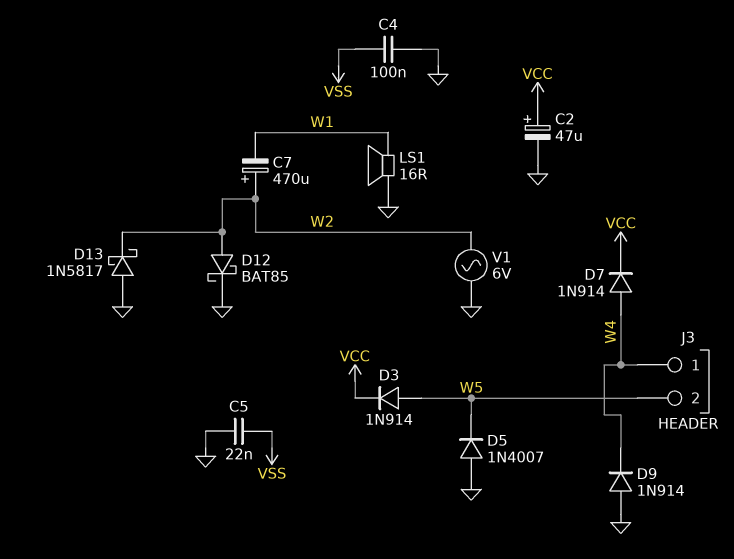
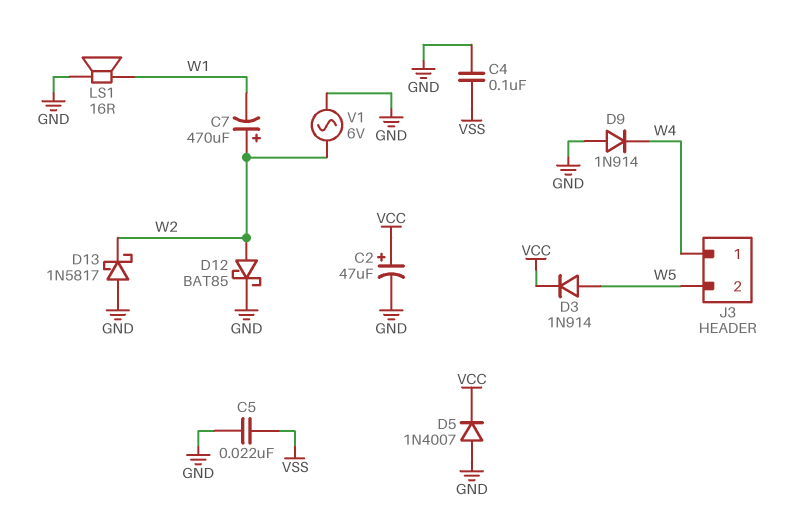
D5: diode 1N4007 (A GND, K W5) -> diode 1N4007 (A GND, K VCC)
D7: diode 1N914 (A W4, K VCC) -> none

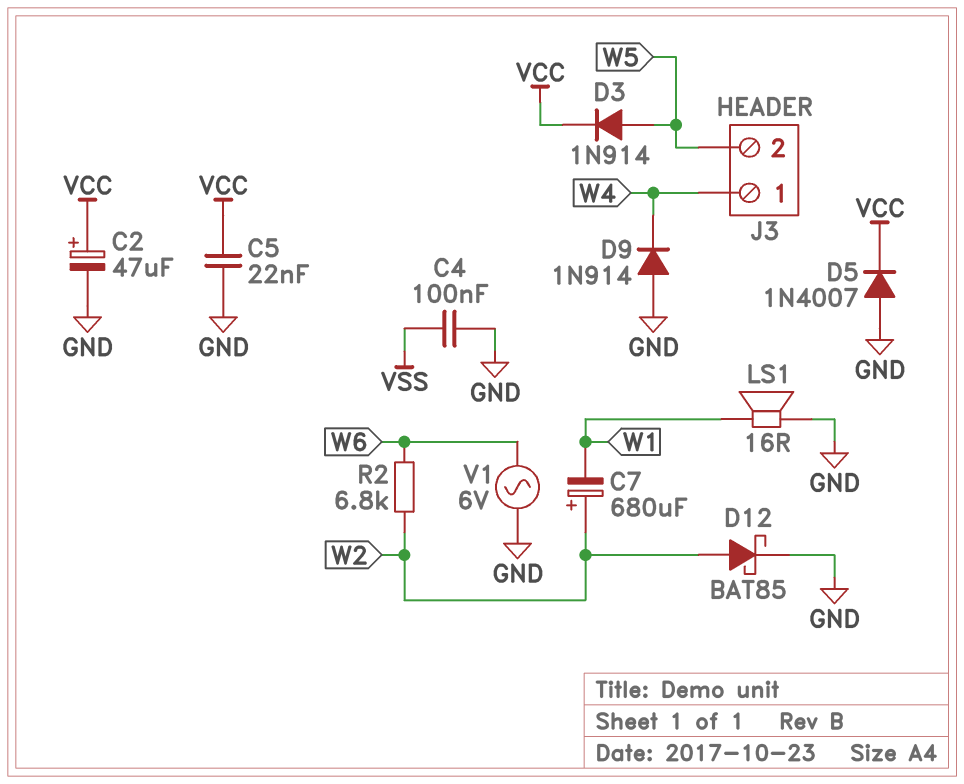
C5: 22nF (GND, VSS) -> 22nF (GND, VCC)
C7: 470uF (plus W2, minus W1) -> 680uF (plus W2, minus W1)
D13: schottky 1N5817 (A GND, K W2) -> none
R2: none -> 6.8k (W2, W6)
V1: AC 6V (GND, W2) -> AC 6V (GND, W6)

